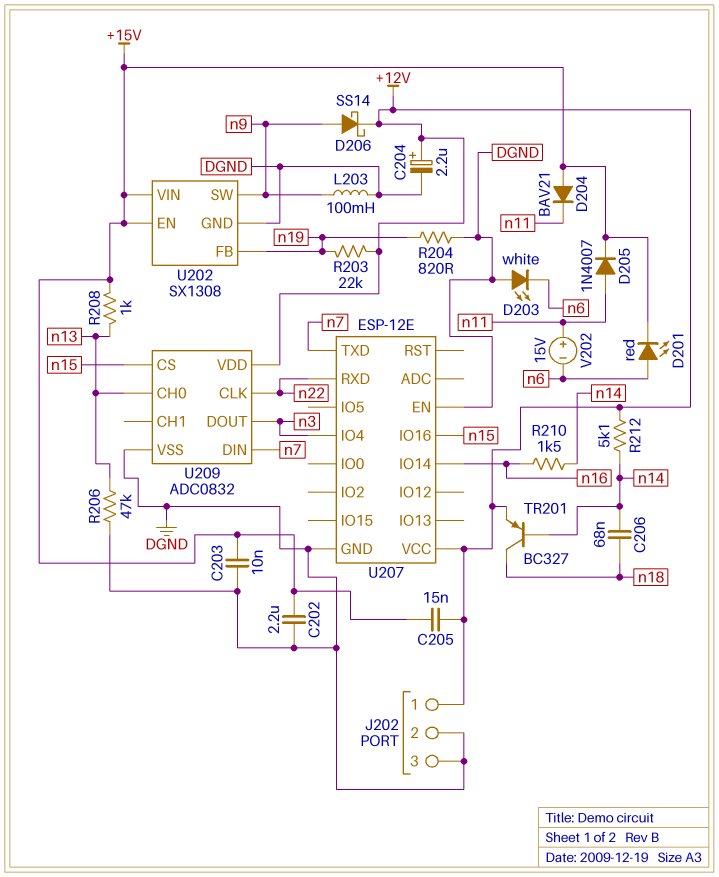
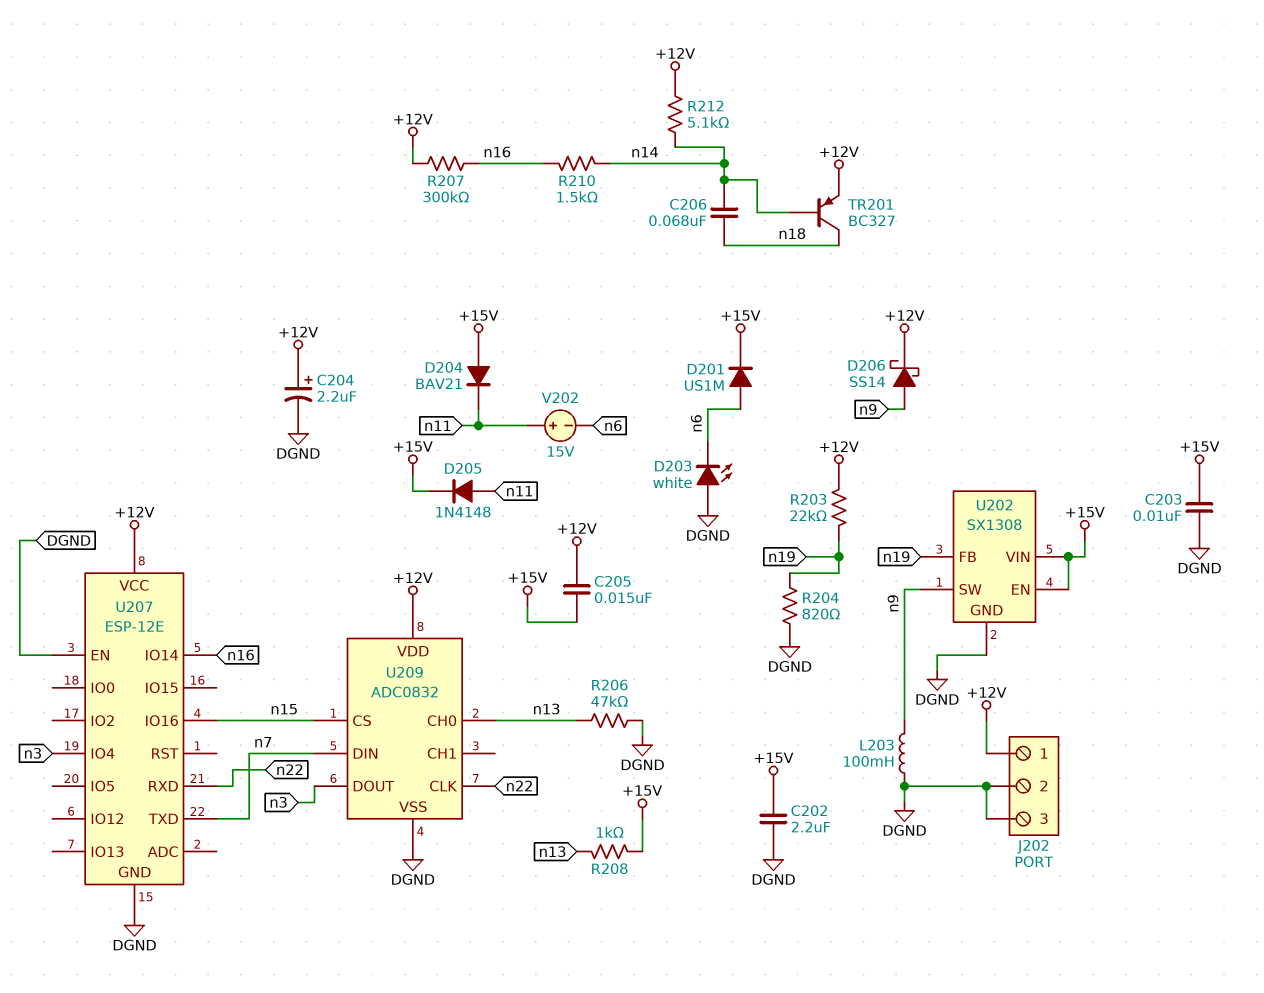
D201: LED red (A n6, K +15V) -> diode US1M (A n6, K +15V)
D205: diode 1N4007 (A n11, K +15V) -> diode 1N4148 (A n11, K +15V)
R207: none -> 300k (+12V, n16)

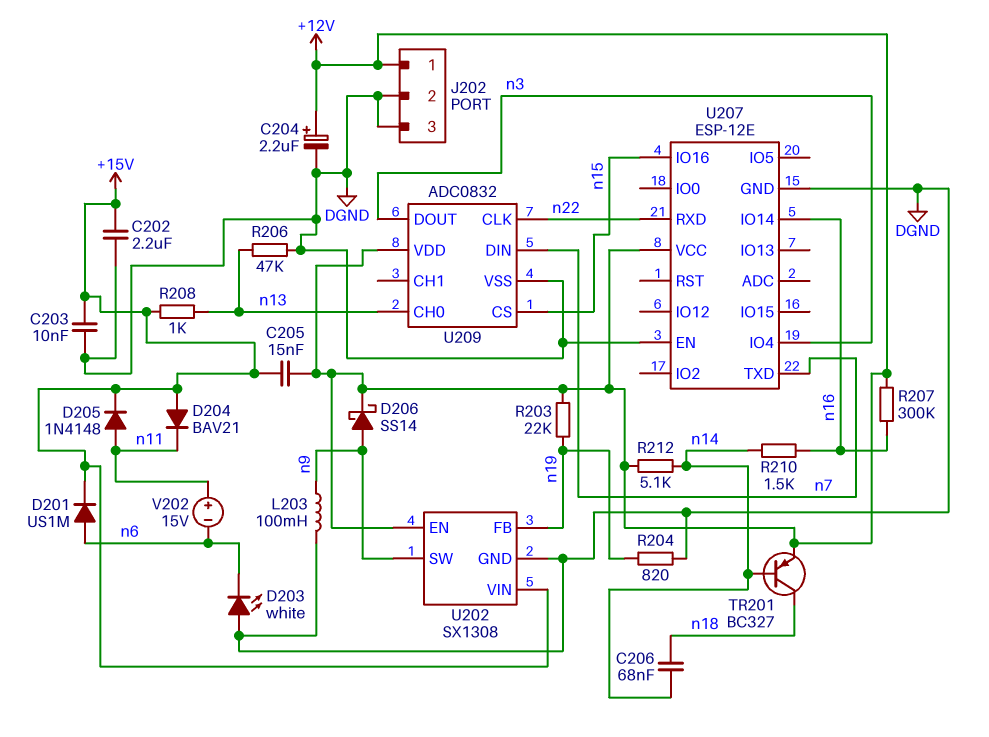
U202 pin EN: +15V -> +12V

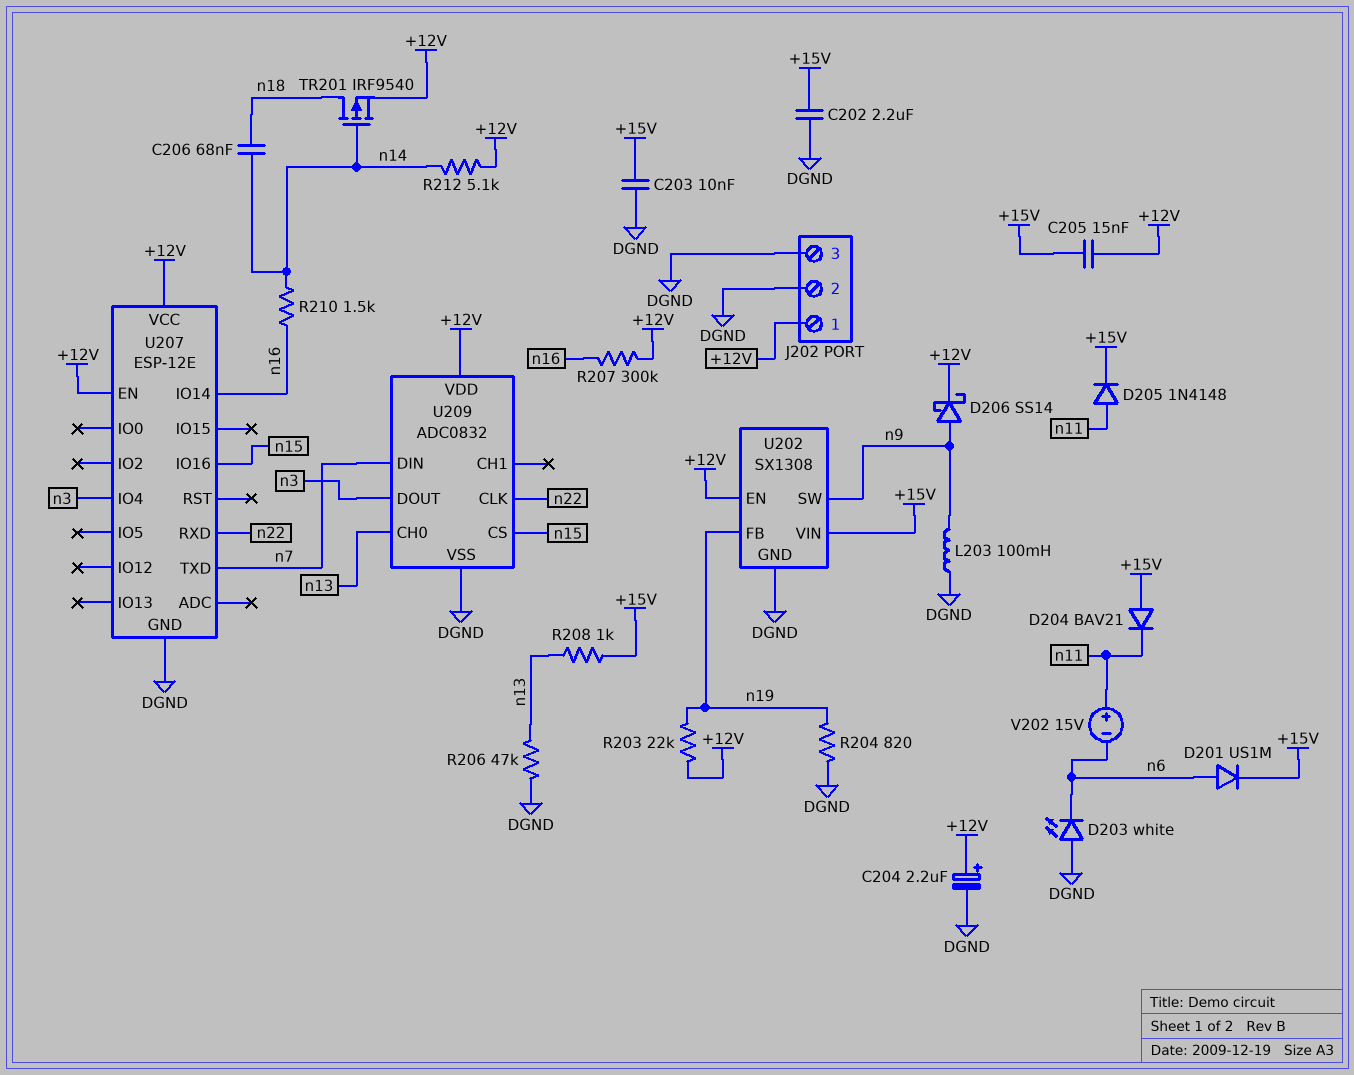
TR201: PNP BC327 (B n14, C n18, E +12V) -> PMOS IRF9540 (G n14, D n18, S +12V)
U207 pin EN: DGND -> +12V

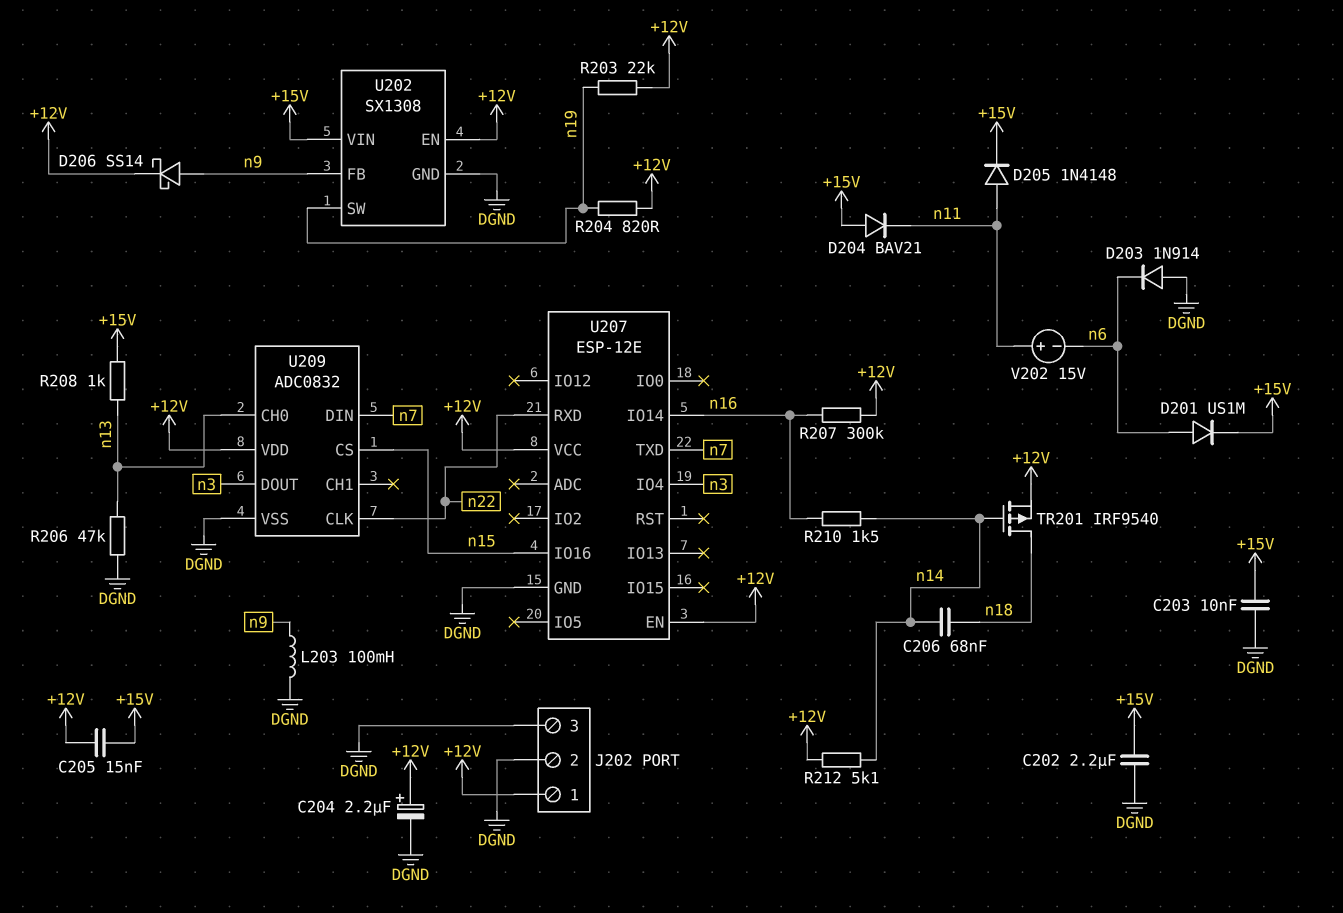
D203: LED white (A DGND, K n6) -> diode 1N914 (A DGND, K n6)
R204: 820 (DGND, n19) -> 820 (+12V, n19)
U202 pin FB: n19 -> n9
U202 pin SW: n9 -> n19

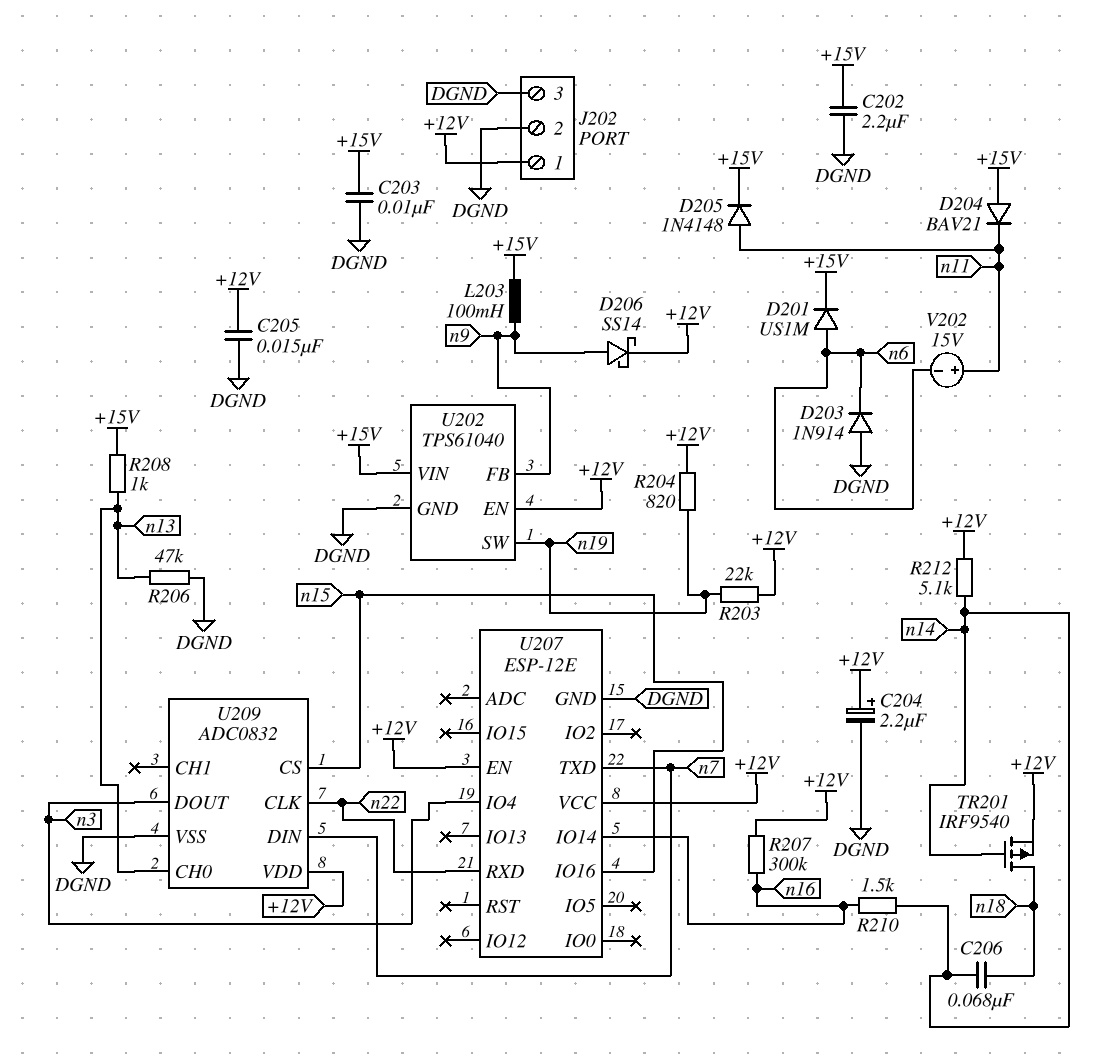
C205: 15nF (+12V, +15V) -> 15nF (+12V, DGND)
L203: 100mH (DGND, n9) -> 100mH (+15V, n9)
U202: SX1308 -> TPS61040

